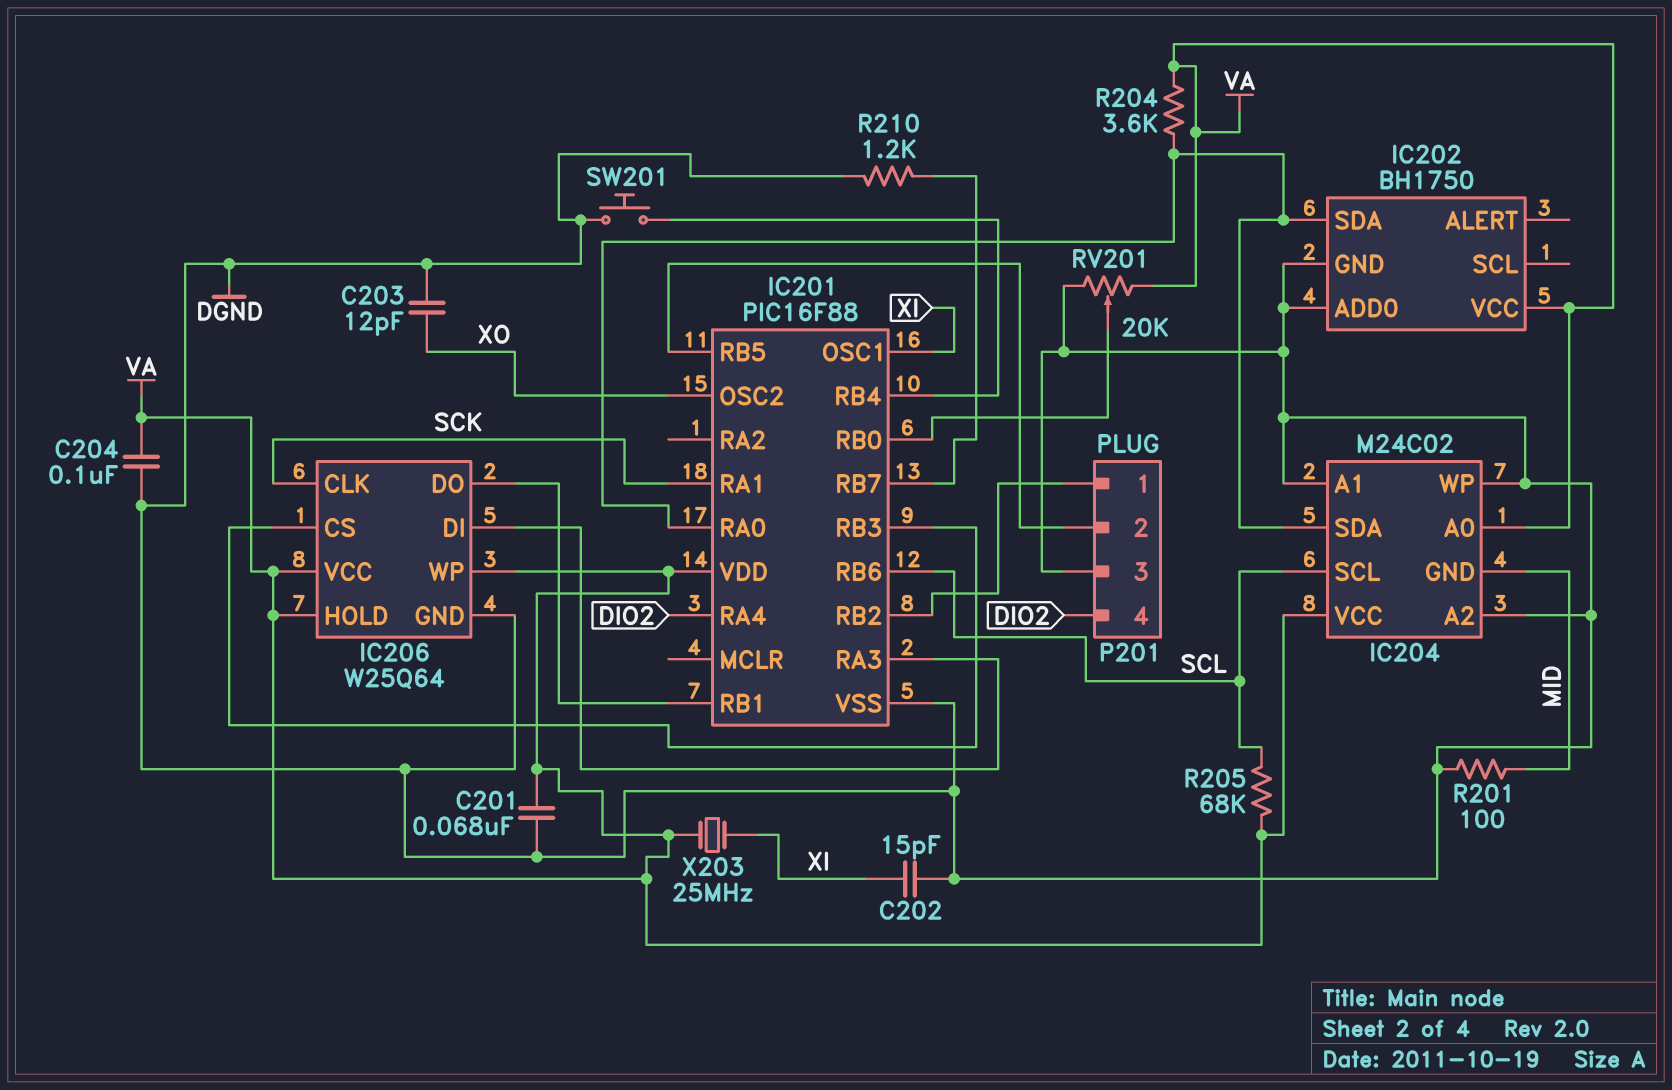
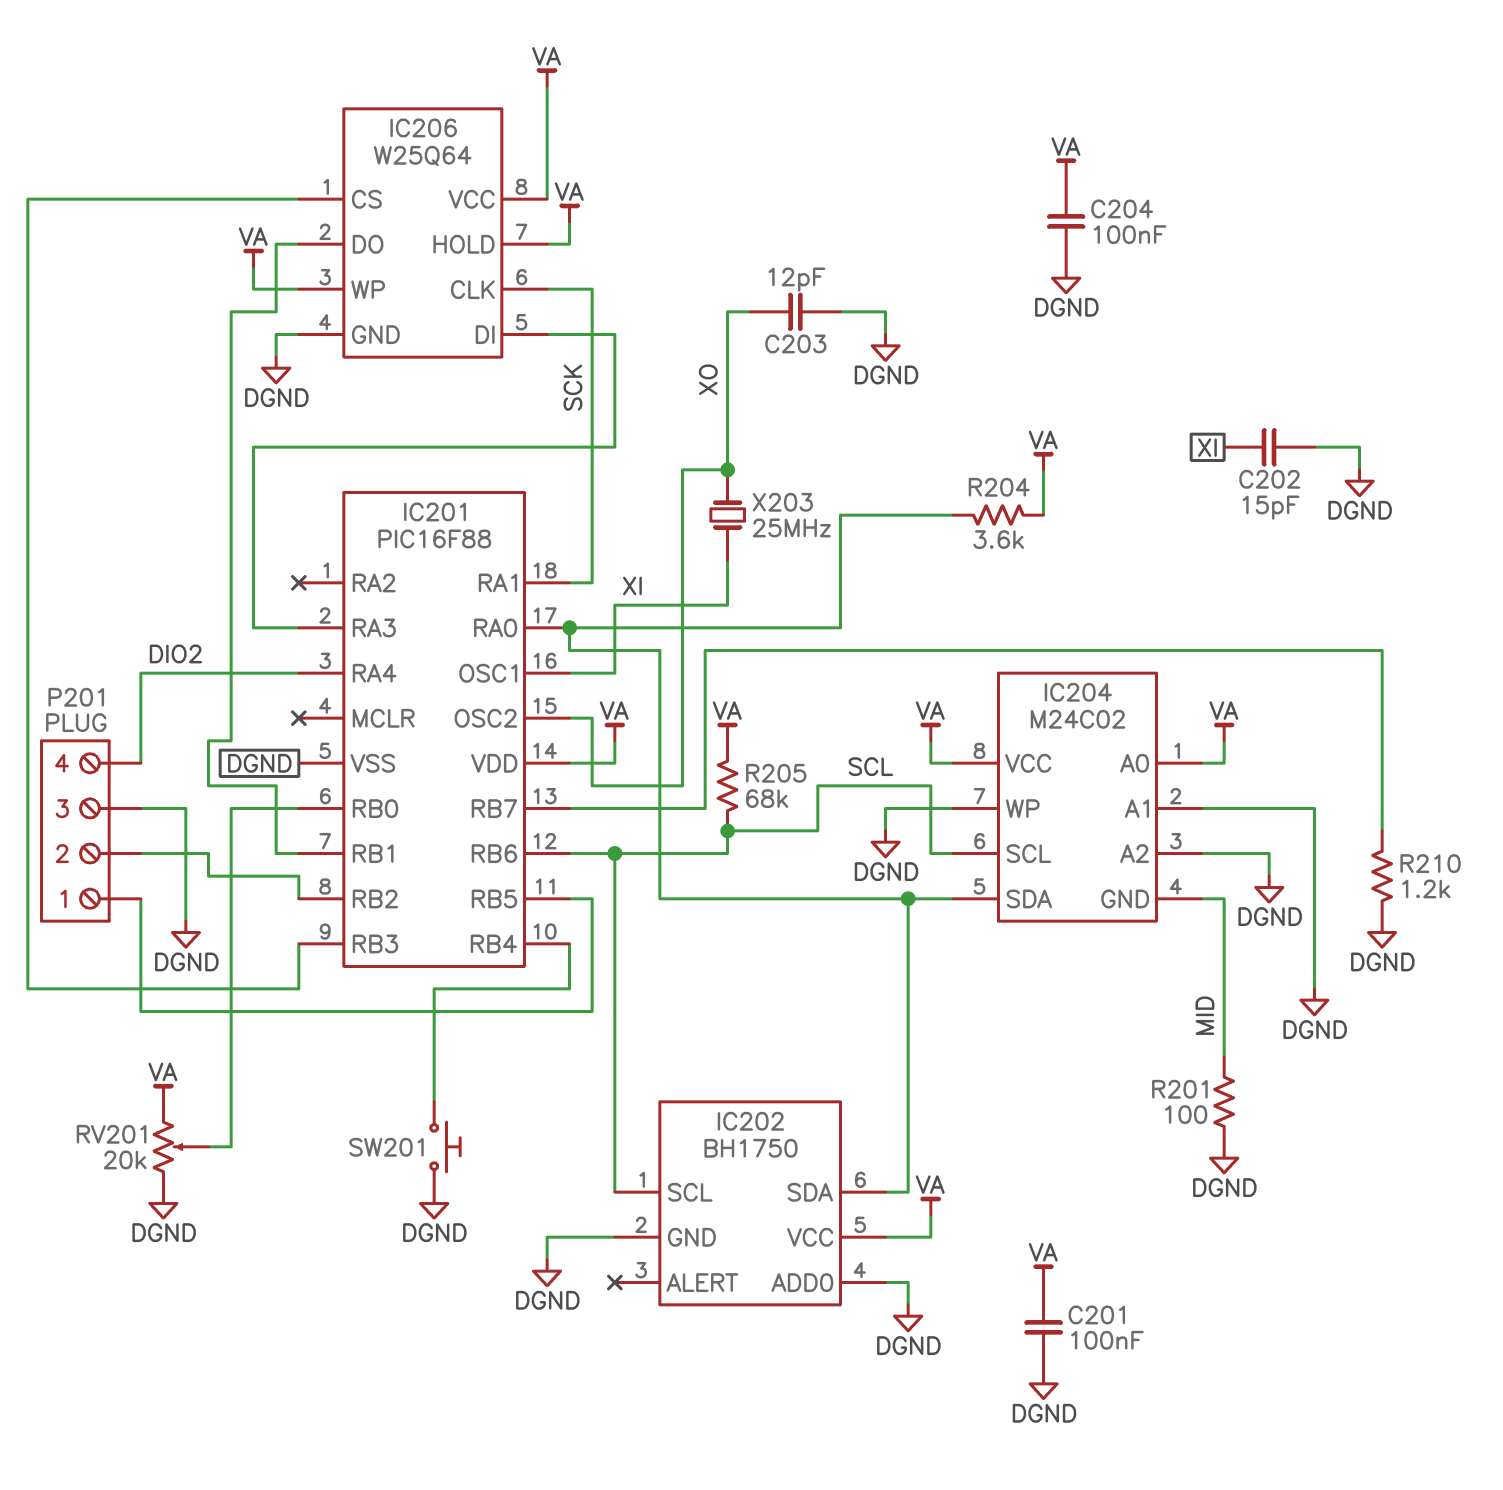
C201: 68nF (DGND, VA) -> 100nF (DGND, VA)
IC202 pin SCL: none -> SCL
P201 pin 1: IC201/RB2 -> IC201/RB5
P201 pin 2: IC201/RB5 -> IC201/RB2
X203: 25MHz (VA, XI) -> 25MHz (XI, XO)

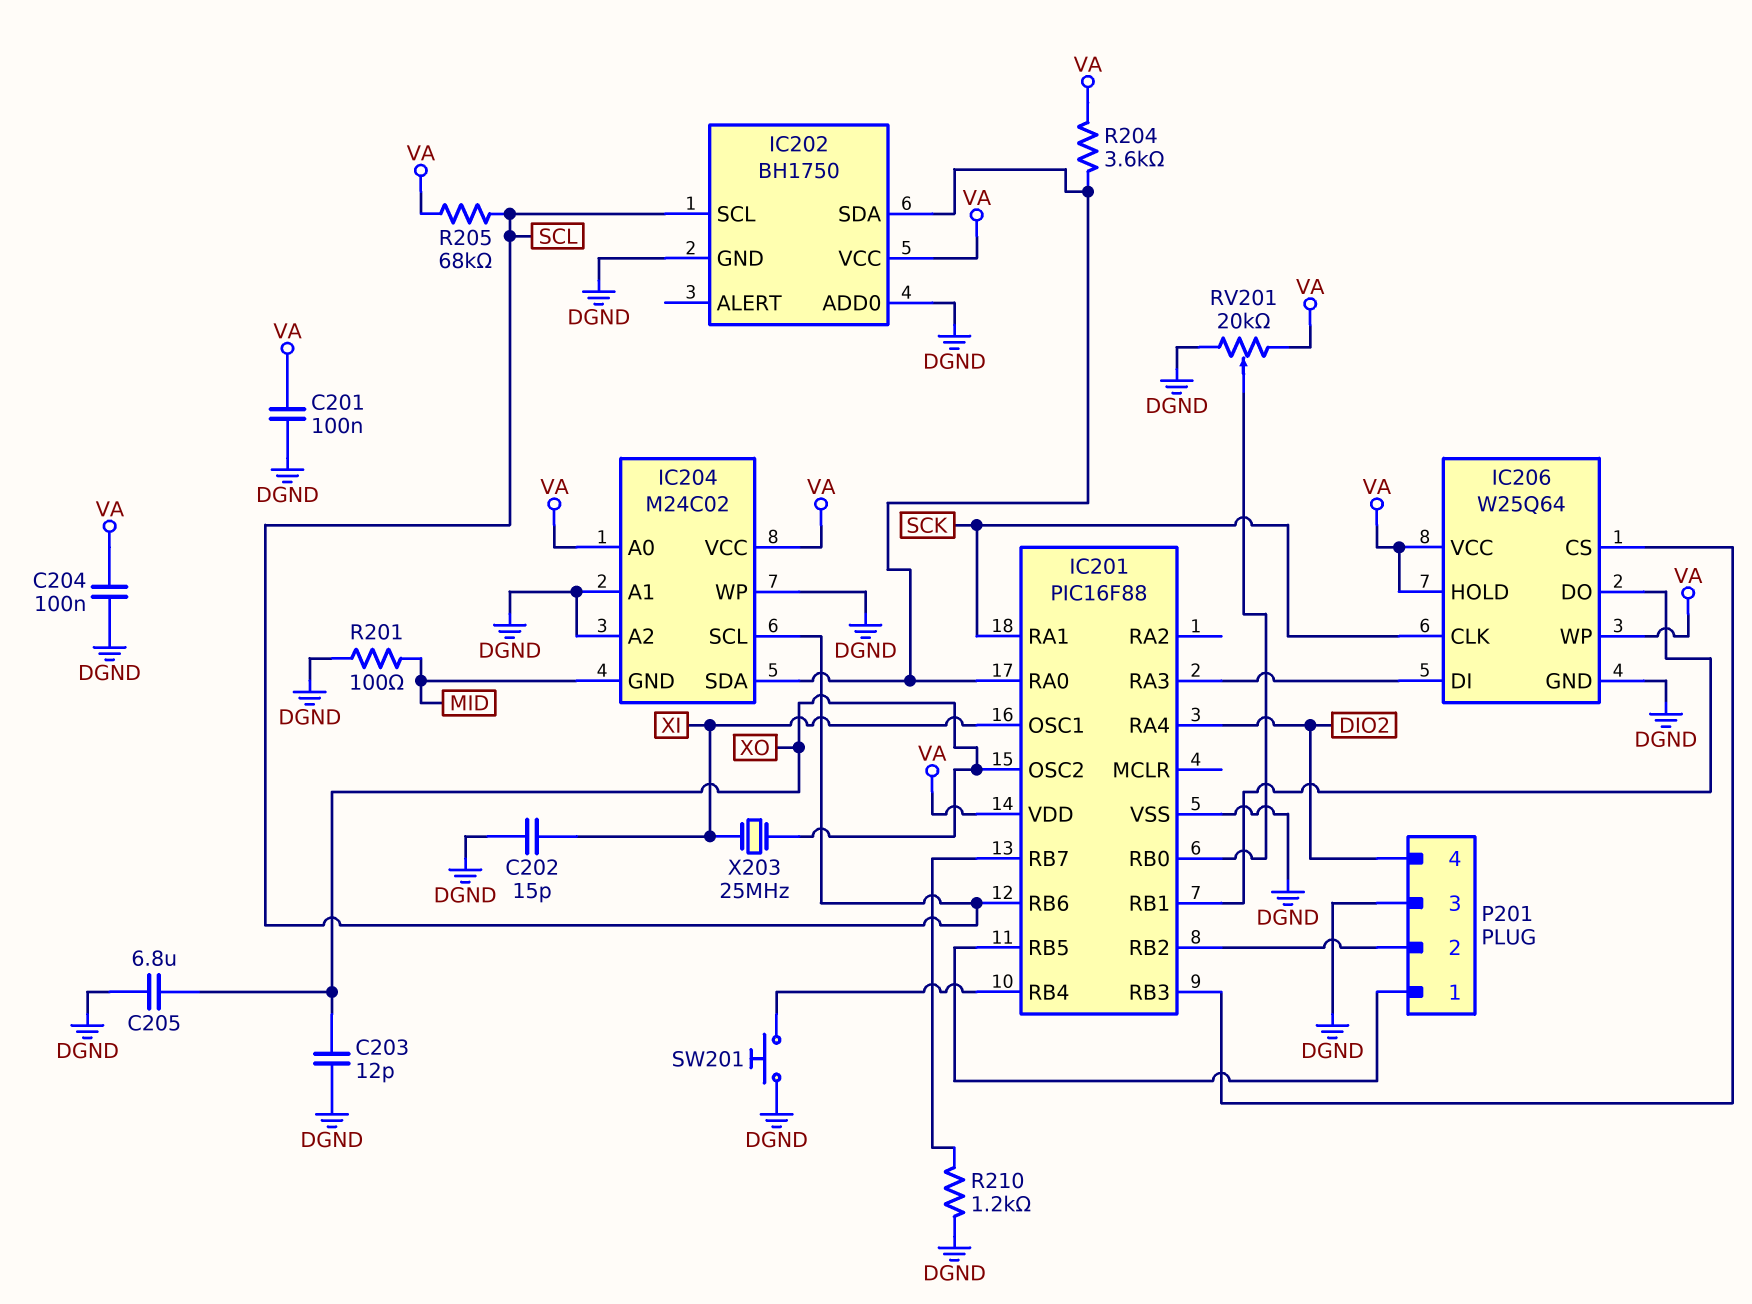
C205: none -> 6.8uF (DGND, XO)

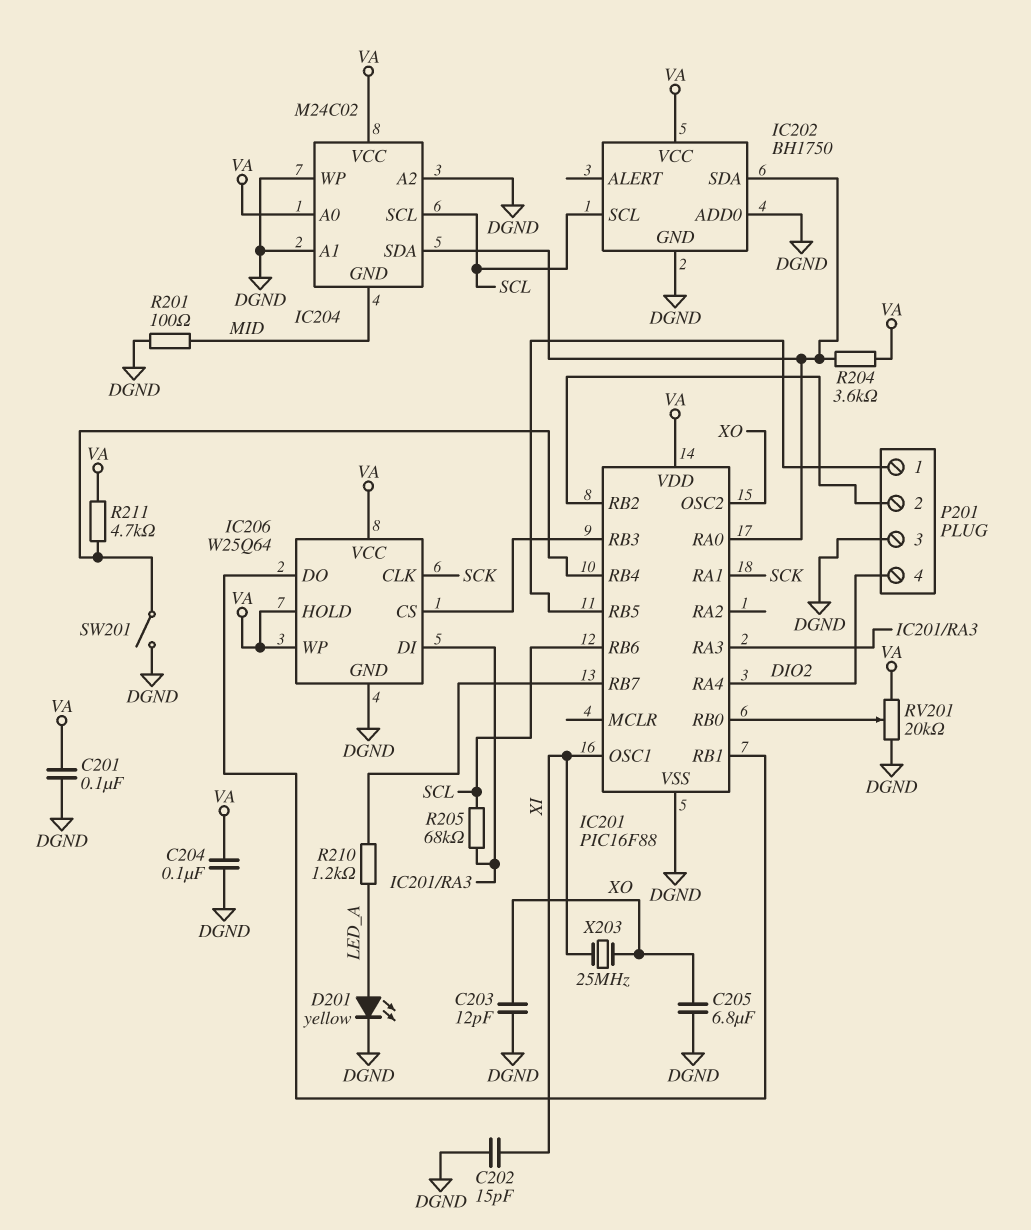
D201: none -> LED yellow (A LED_A, K DGND)
R205: 68k (SCL, VA) -> 68k (IC201/RA3, SCL)
R210: 1.2k (DGND, IC201/RB7) -> 1.2k (IC201/RB7, LED_A)
R211: none -> 4.7k (IC201/RB4, VA)
SW201: button (DGND, IC201/RB4) -> switch (DGND, IC201/RB4)

